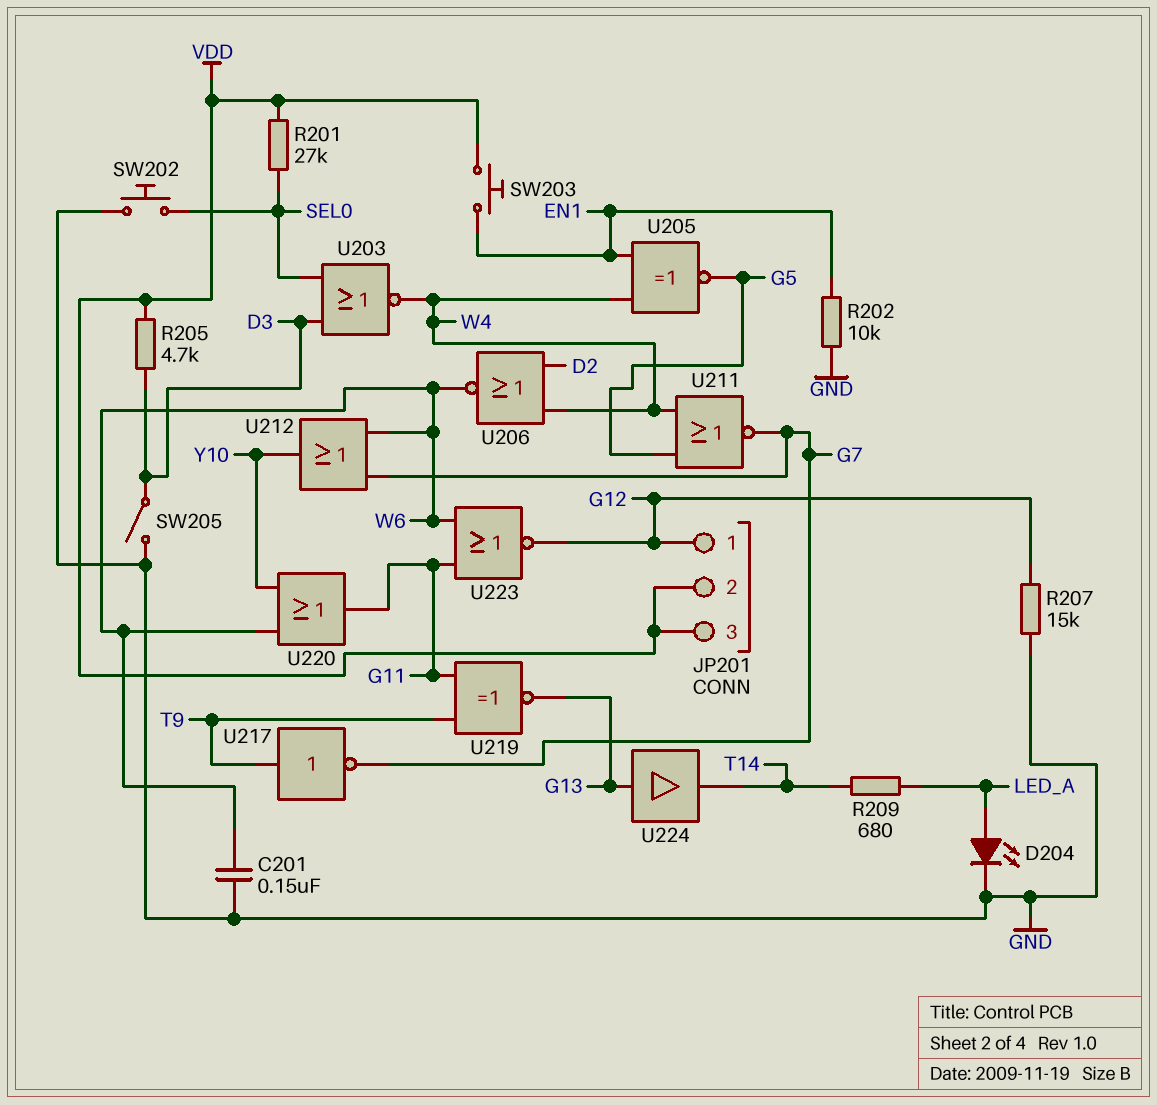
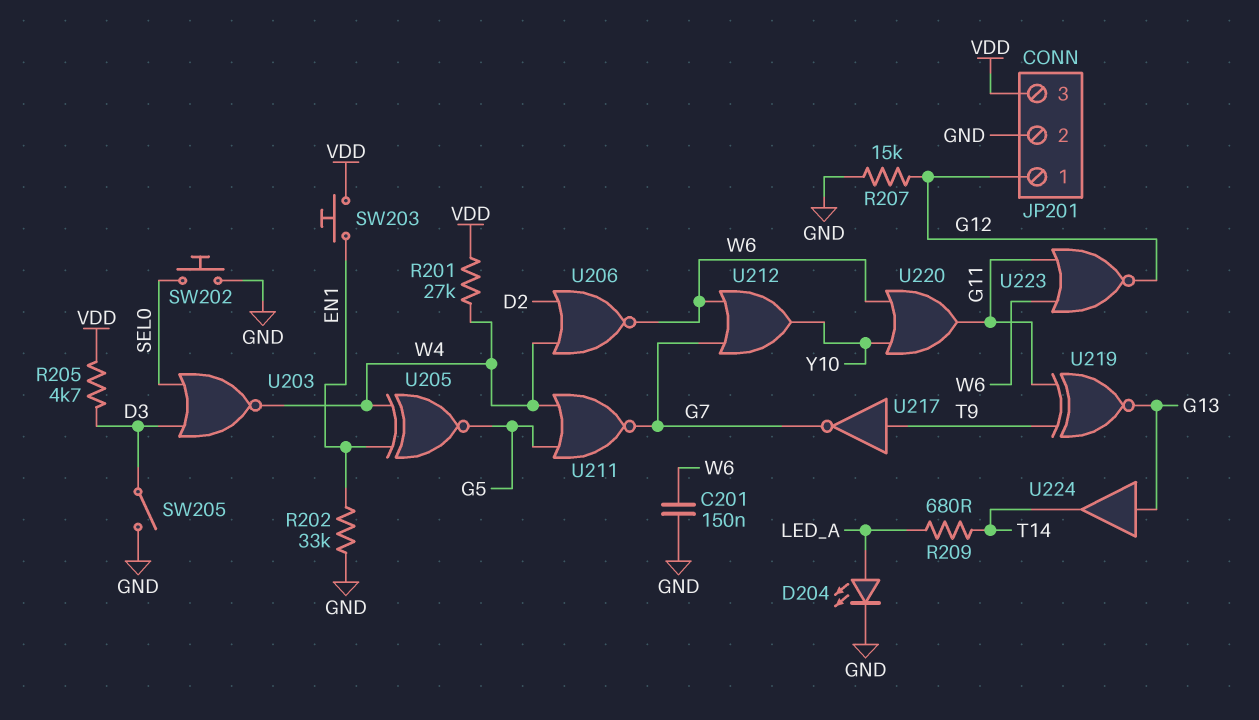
JP201 pin 2: VDD -> GND
R201: 27k (SEL0, VDD) -> 27k (VDD, W4)
R202: 10k (EN1, GND) -> 33k (EN1, GND)

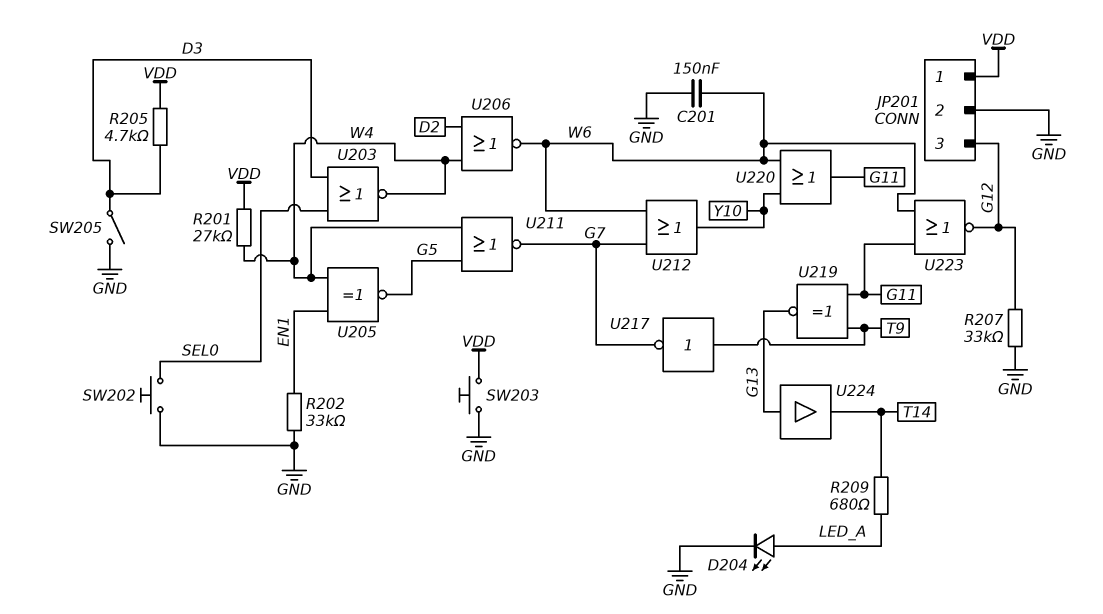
JP201 pin 1: G12 -> VDD
JP201 pin 3: VDD -> G12
R207: 15k (G12, GND) -> 33k (G12, GND)
SW203: button (EN1, VDD) -> button (GND, VDD)

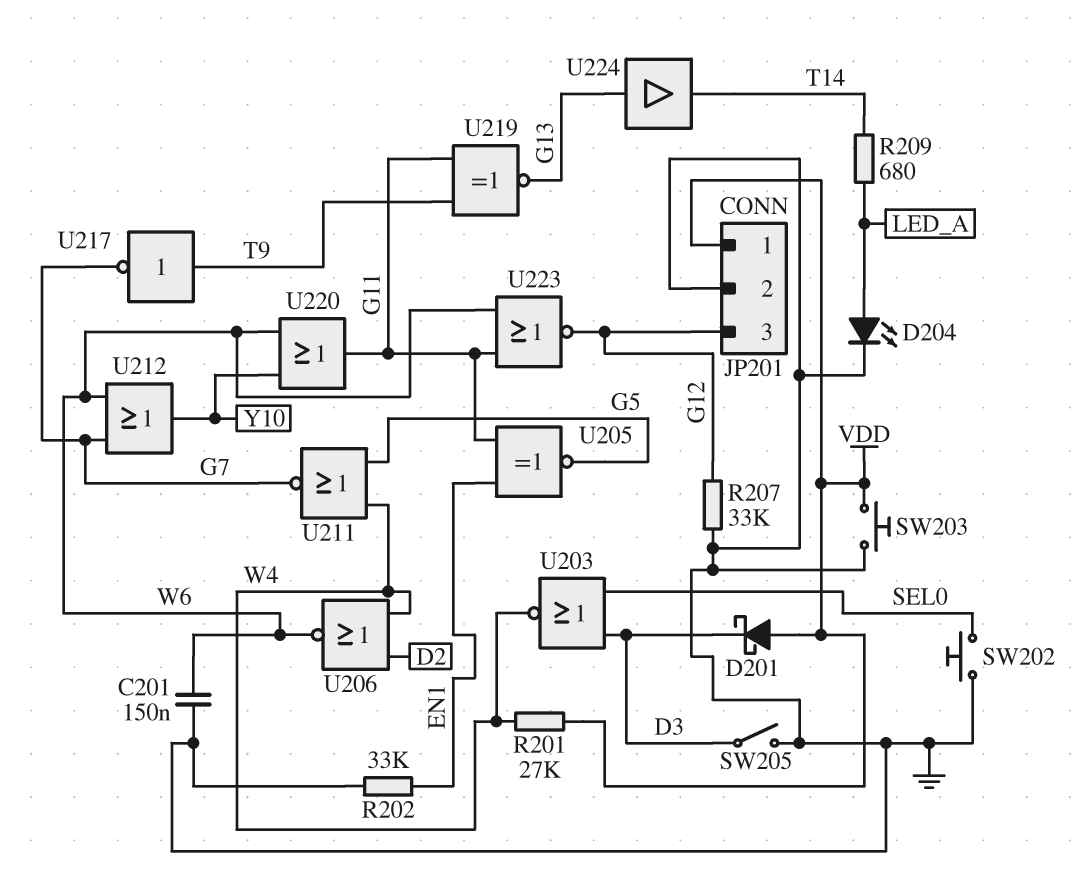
D201: none -> schottky (A VDD, K D3)
R205: 4.7k (D3, VDD) -> none
U205: XNOR (in EN1, in W4, out G5) -> XNOR (in EN1, in G11, out G5)

